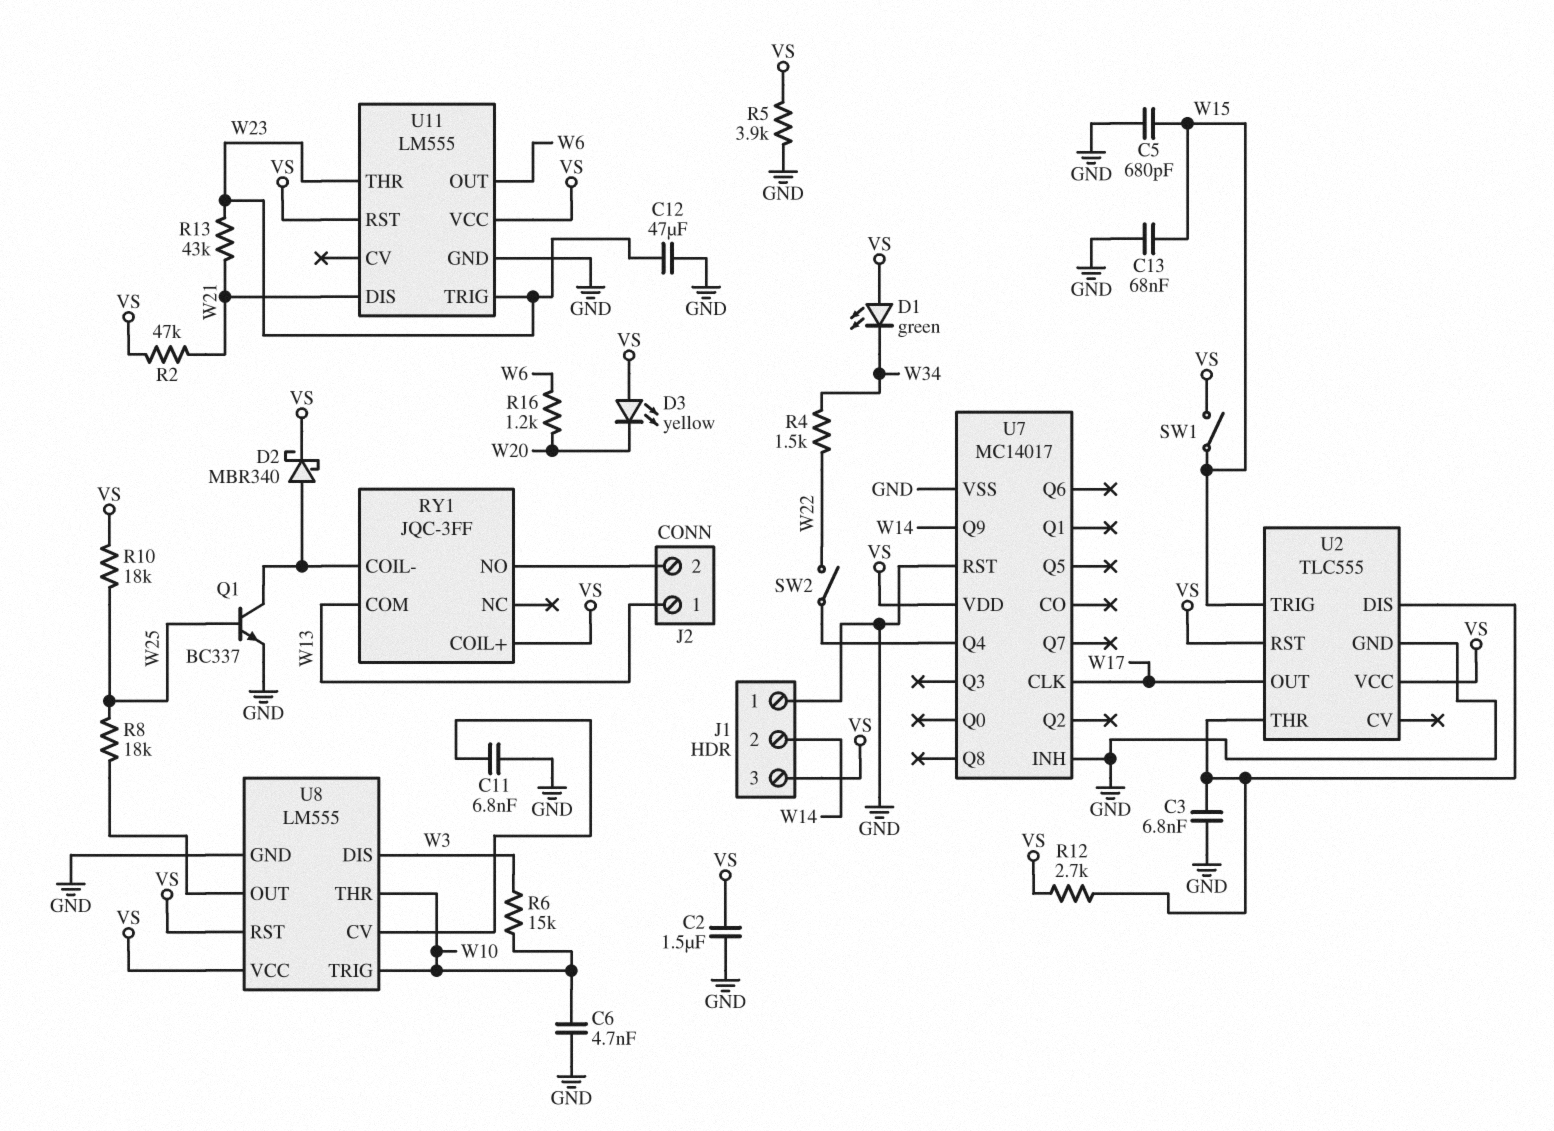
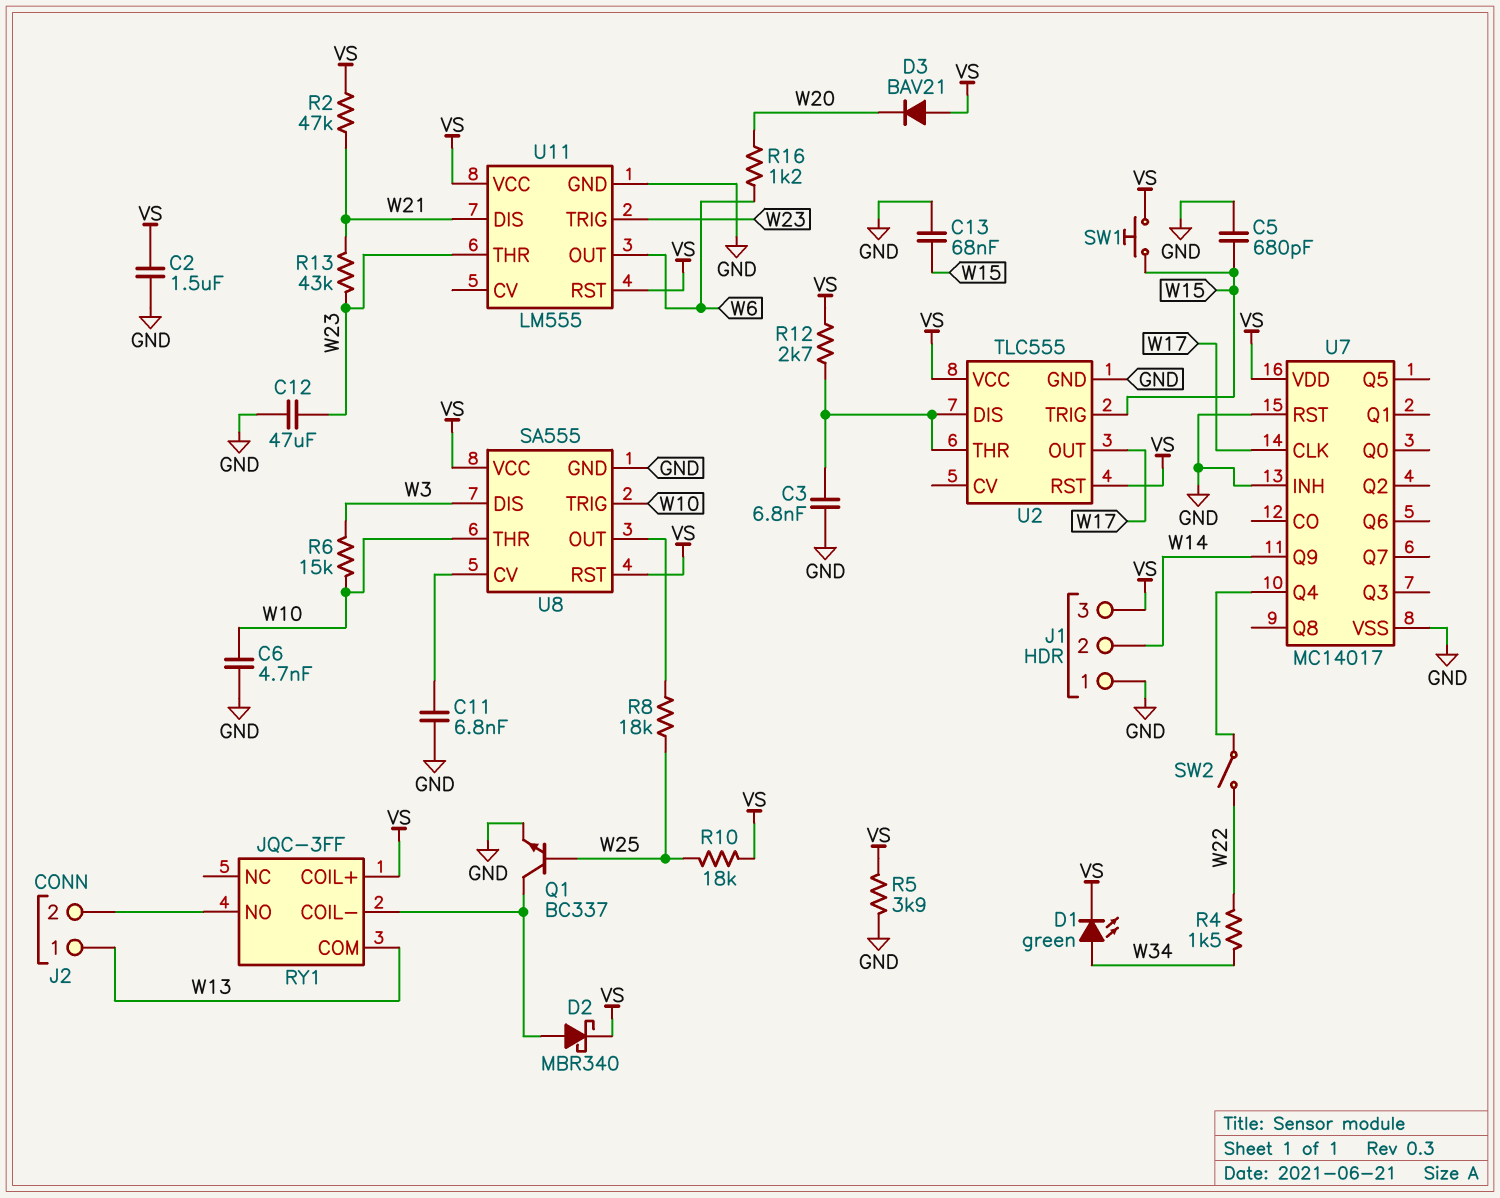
D1: LED green (A VS, K W34) -> LED green (A W34, K VS)
D3: LED yellow (A VS, K W20) -> diode BAV21 (A VS, K W20)
SW1: switch (VS, W15) -> button (VS, W15)
U8: LM555 -> SA555

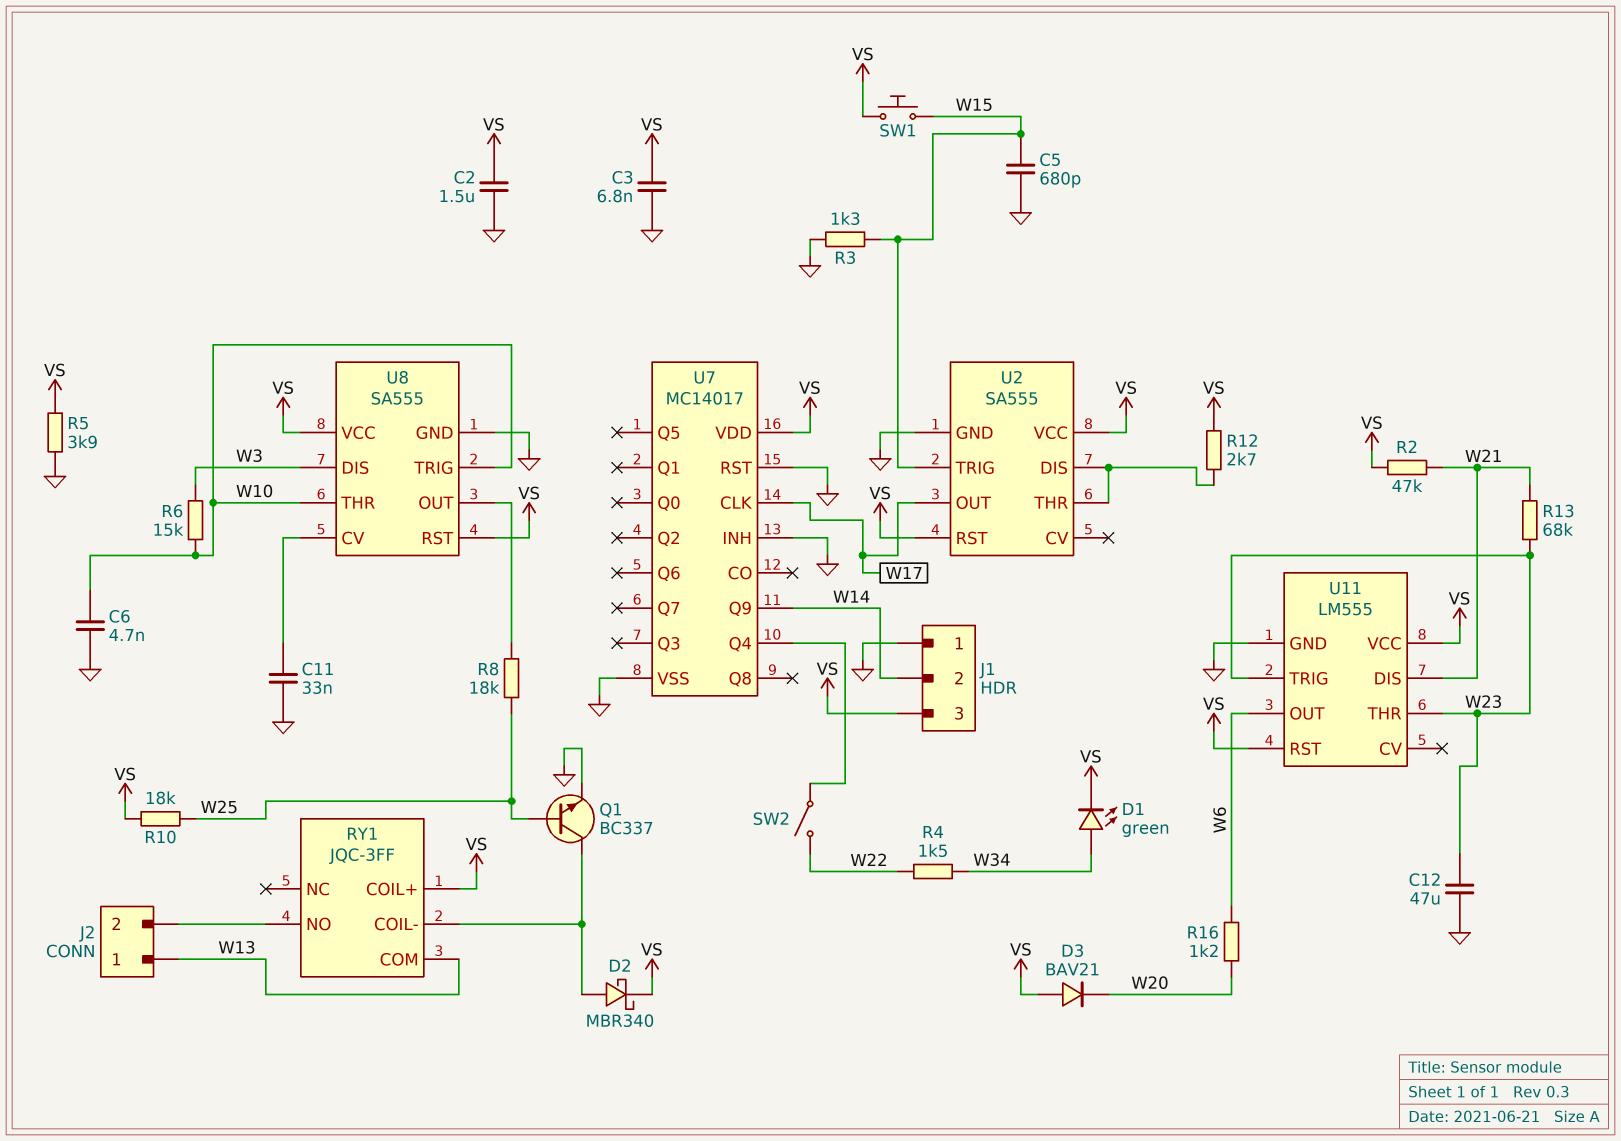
C3: 6.8nF (GND, U2/DIS) -> 6.8nF (GND, VS)
C11: 6.8nF (GND, U8/CV) -> 33nF (GND, U8/CV)
C13: 68nF (GND, W15) -> none
R3: none -> 1.3k (GND, W15)
R13: 43k (W21, W23) -> 68k (W21, W23)
U2: TLC555 -> SA555

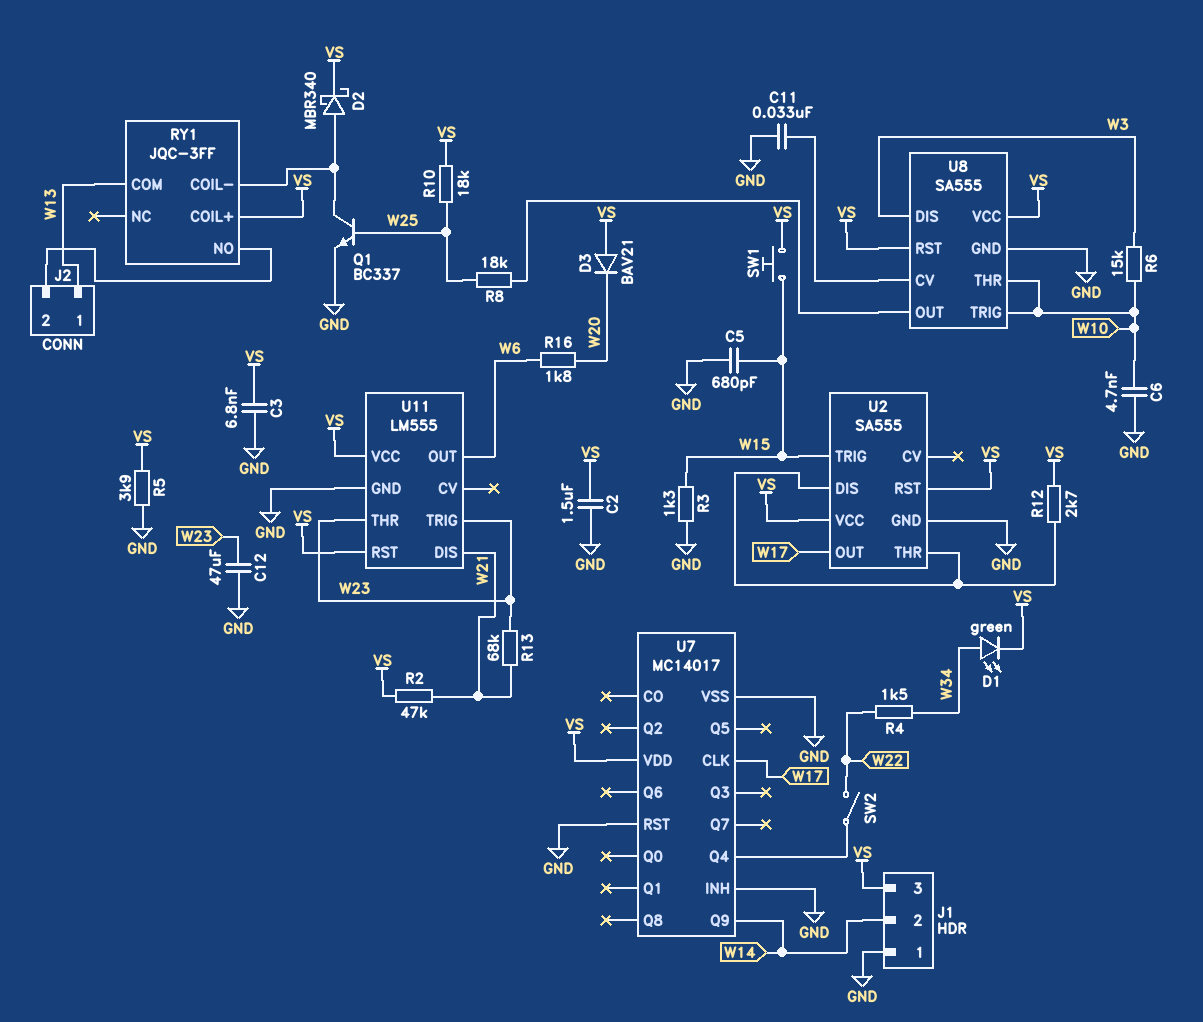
R16: 1.2k (W6, W20) -> 1.8k (W6, W20)

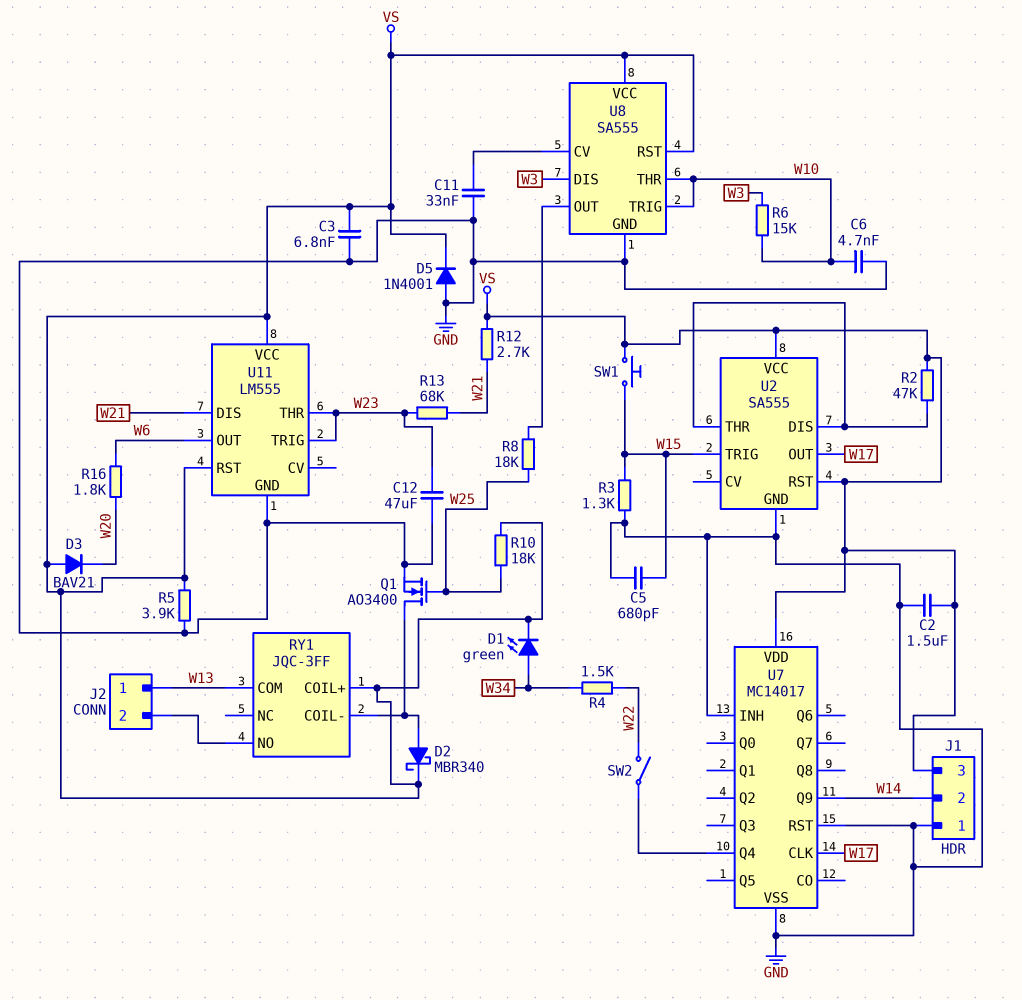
D5: none -> diode 1N4001 (A GND, K VS)
Q1: NPN BC337 (B W25, C RY1/COIL-, E GND) -> NMOS AO3400 (G W25, D RY1/COIL-, S GND)
R2: 47k (VS, W21) -> 47k (U2/DIS, VS)
R12: 2.7k (U2/DIS, VS) -> 2.7k (VS, W21)

